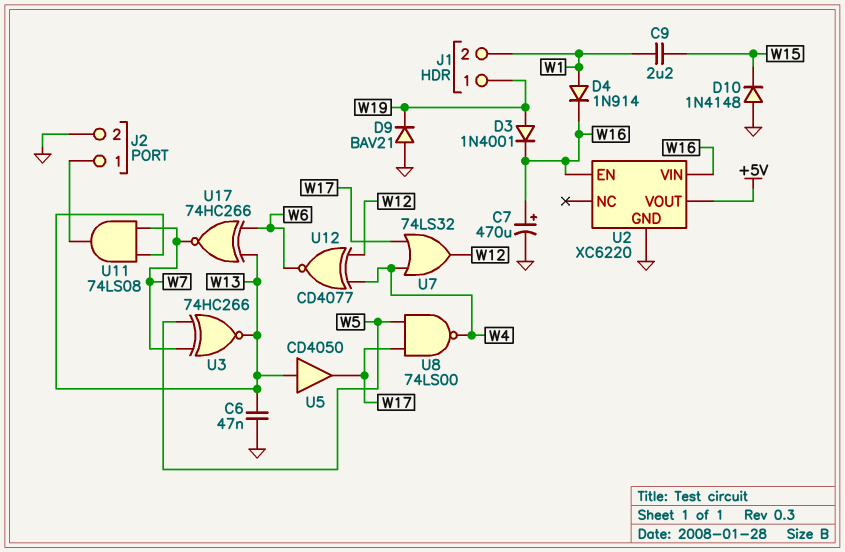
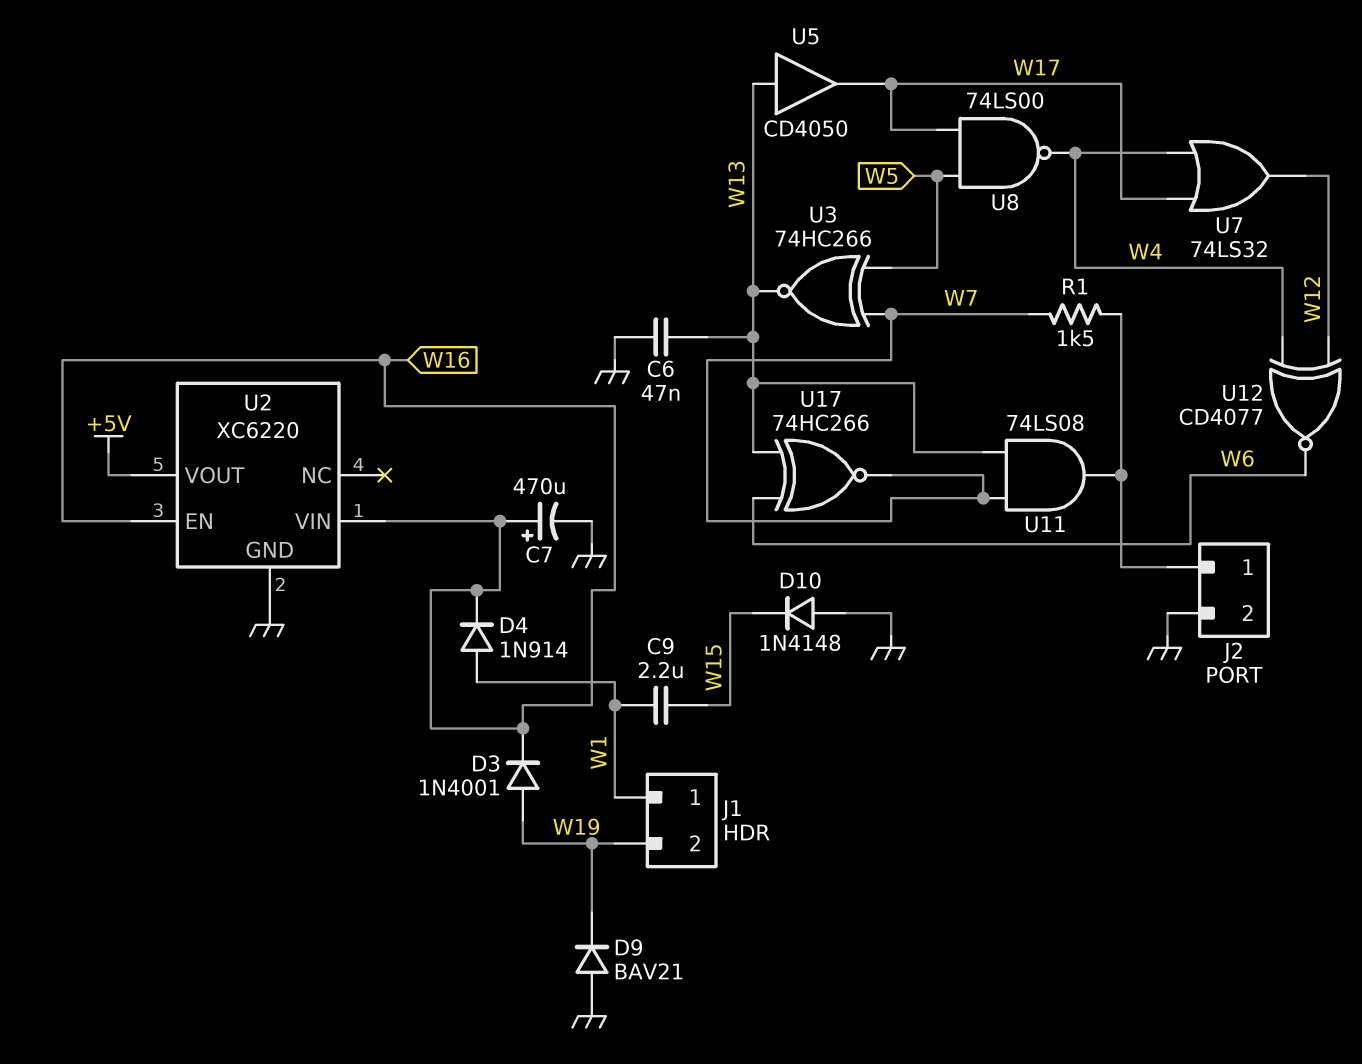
J1 pin 1: W19 -> W1
J1 pin 2: W1 -> W19
R1: none -> 1.5k (J2/1, W7)

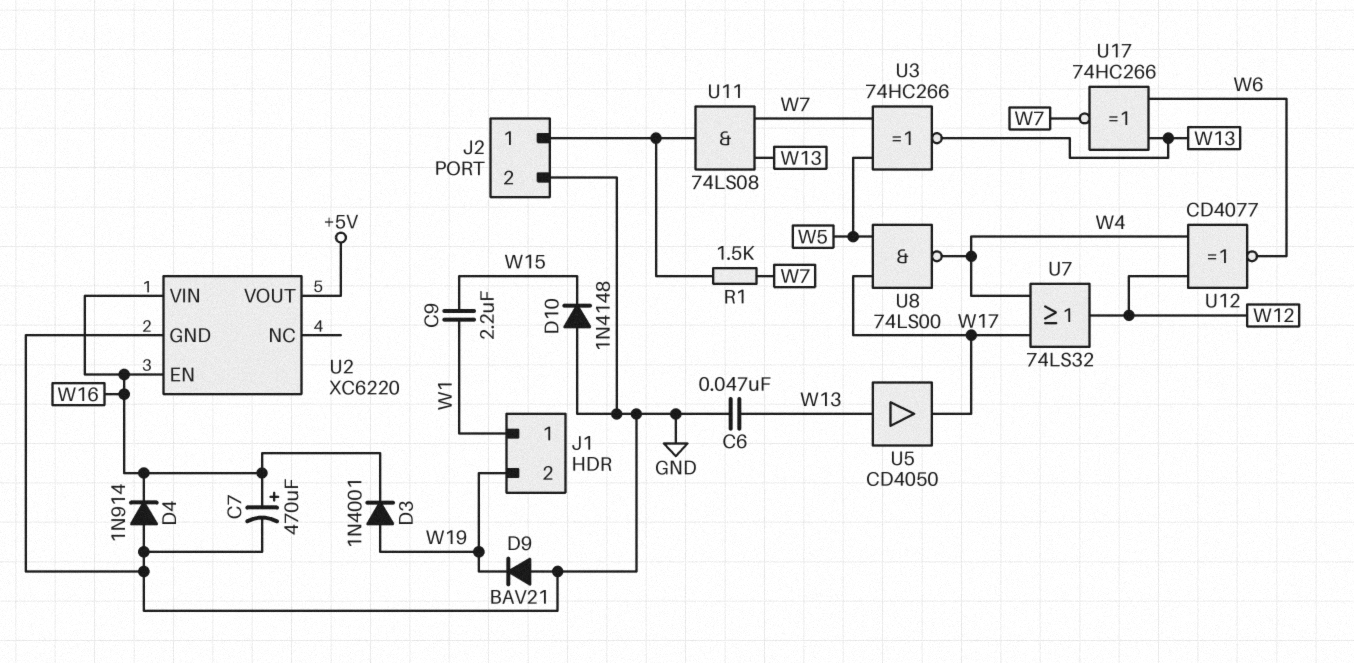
D4: diode 1N914 (A W1, K W16) -> diode 1N914 (A GND, K W16)

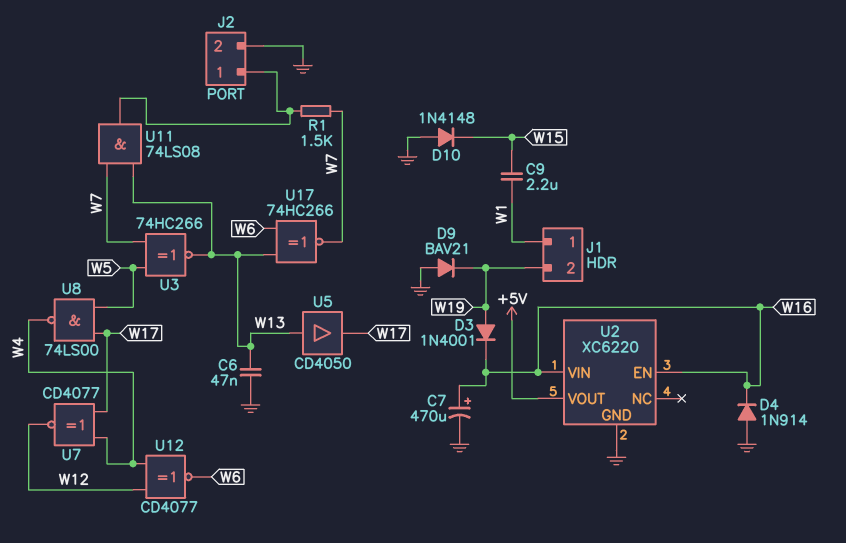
U7: OR 74LS32 (in W4, in W17, out W12) -> XNOR CD4077 (in W4, in W17, out W12)

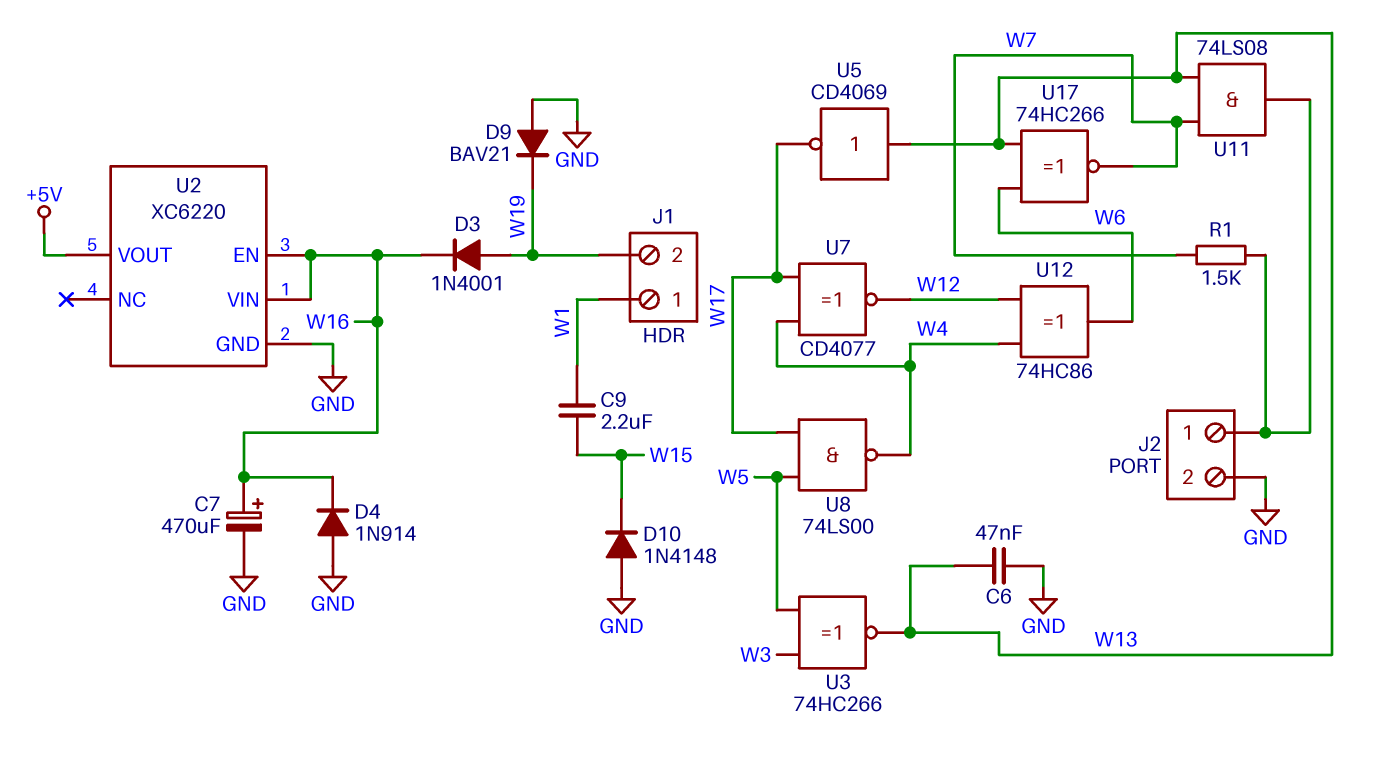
U3: XNOR 74HC266 (in W5, in W7, out W13) -> XNOR 74HC266 (in W3, in W5, out W13)
U5: buffer CD4050 (in W13, out W17) -> NOT CD4069 (in W13, out W17)
U12: XNOR CD4077 (in W4, in W12, out W6) -> XOR 74HC86 (in W4, in W12, out W6)

